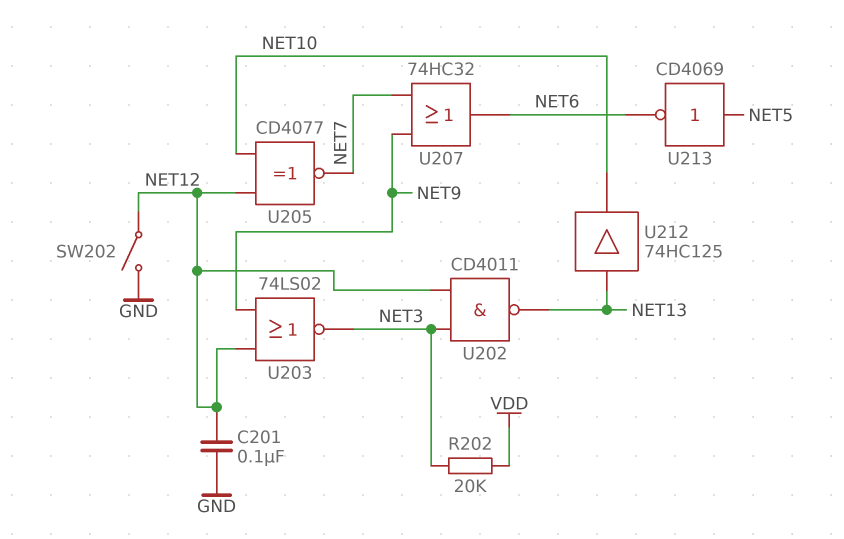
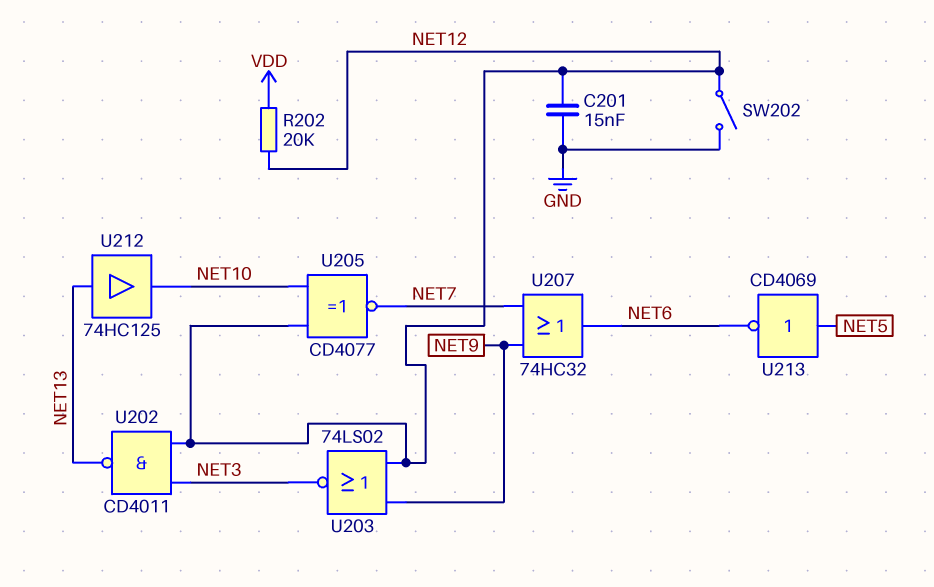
C201: 100nF (GND, NET12) -> 15nF (GND, NET12)
R202: 20k (NET3, VDD) -> 20k (NET12, VDD)

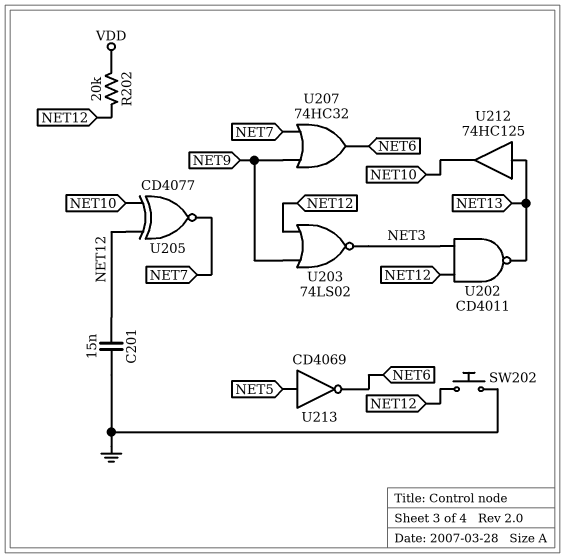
SW202: switch (GND, NET12) -> button (GND, NET12)

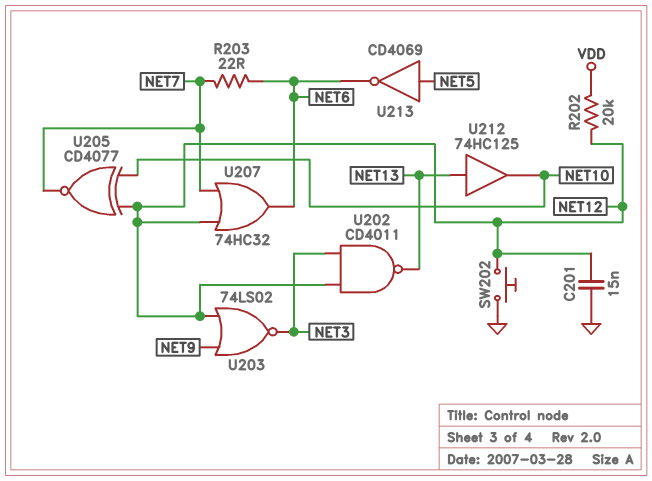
R203: none -> 22 (NET6, NET7)
U207: OR 74HC32 (in NET7, in NET9, out NET6) -> OR 74HC32 (in NET7, in NET12, out NET6)

